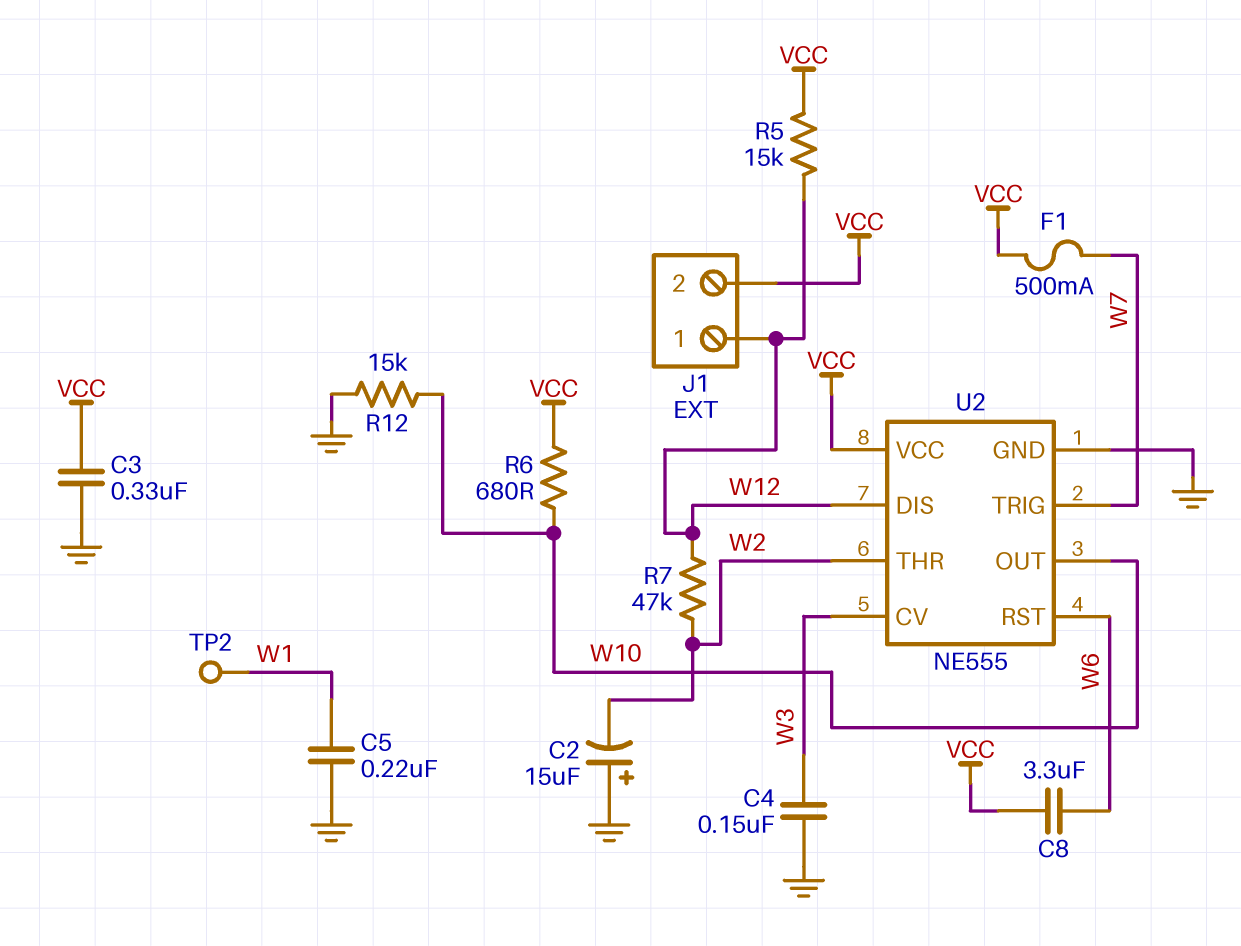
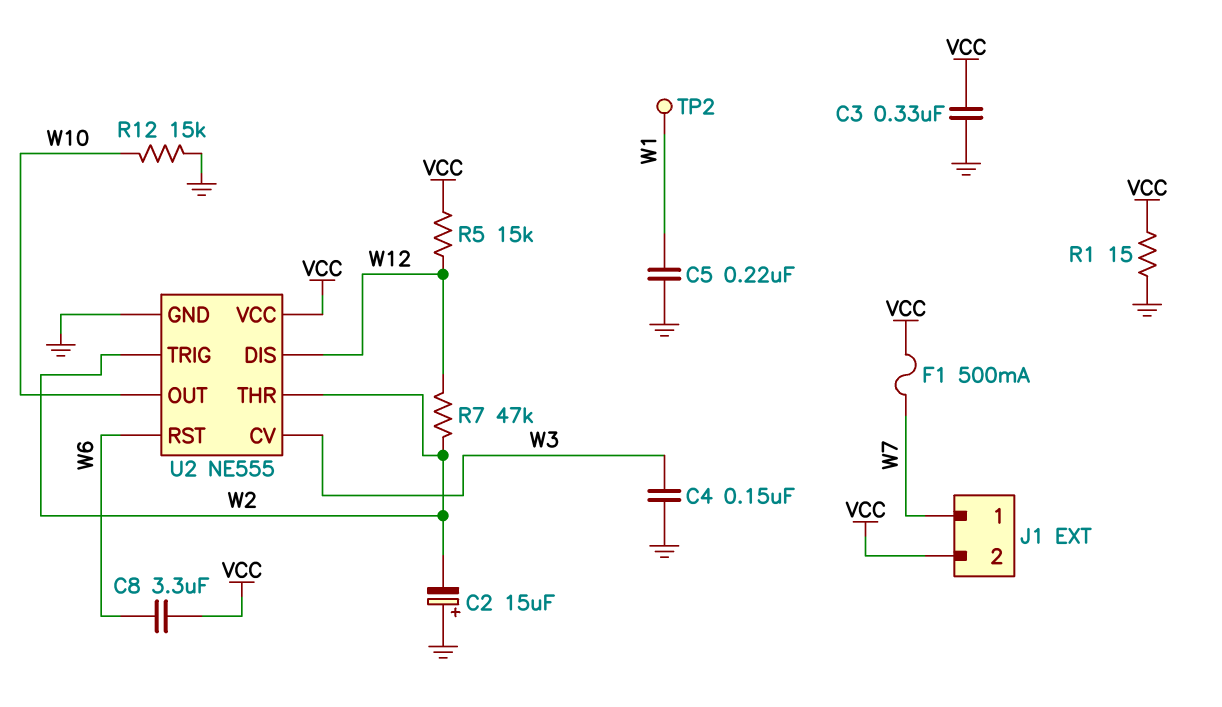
J1 pin 1: W12 -> W7
R1: none -> 15 (GND, VCC)
R6: 680 (VCC, W10) -> none
U2 pin TRIG: W7 -> W2

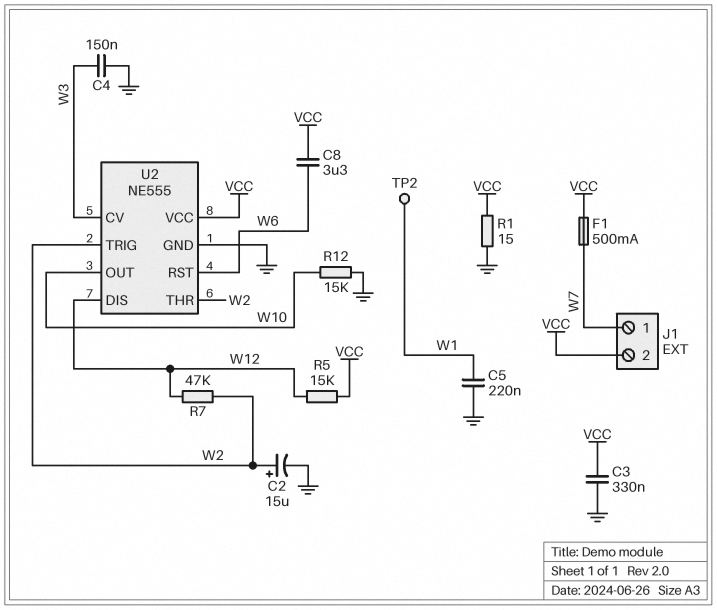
C2: 15uF (plus GND, minus W2) -> 15uF (plus W2, minus GND)

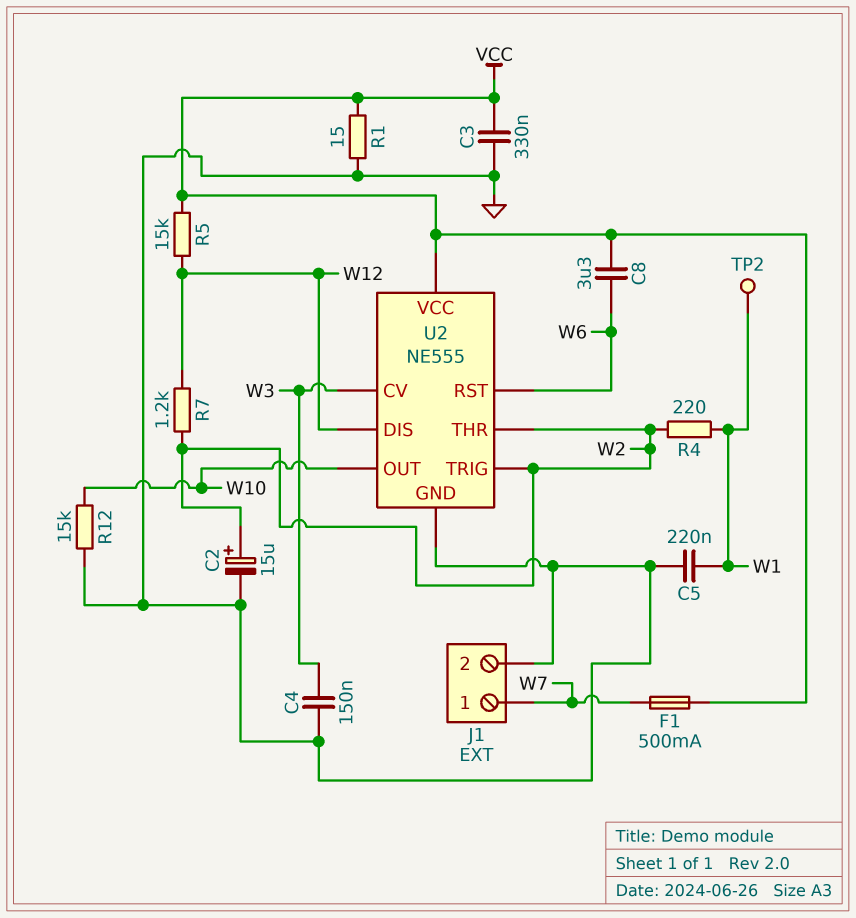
J1 pin 2: VCC -> GND
R4: none -> 220 (W1, W2)
R7: 47k (W2, W12) -> 1.2k (W2, W12)

